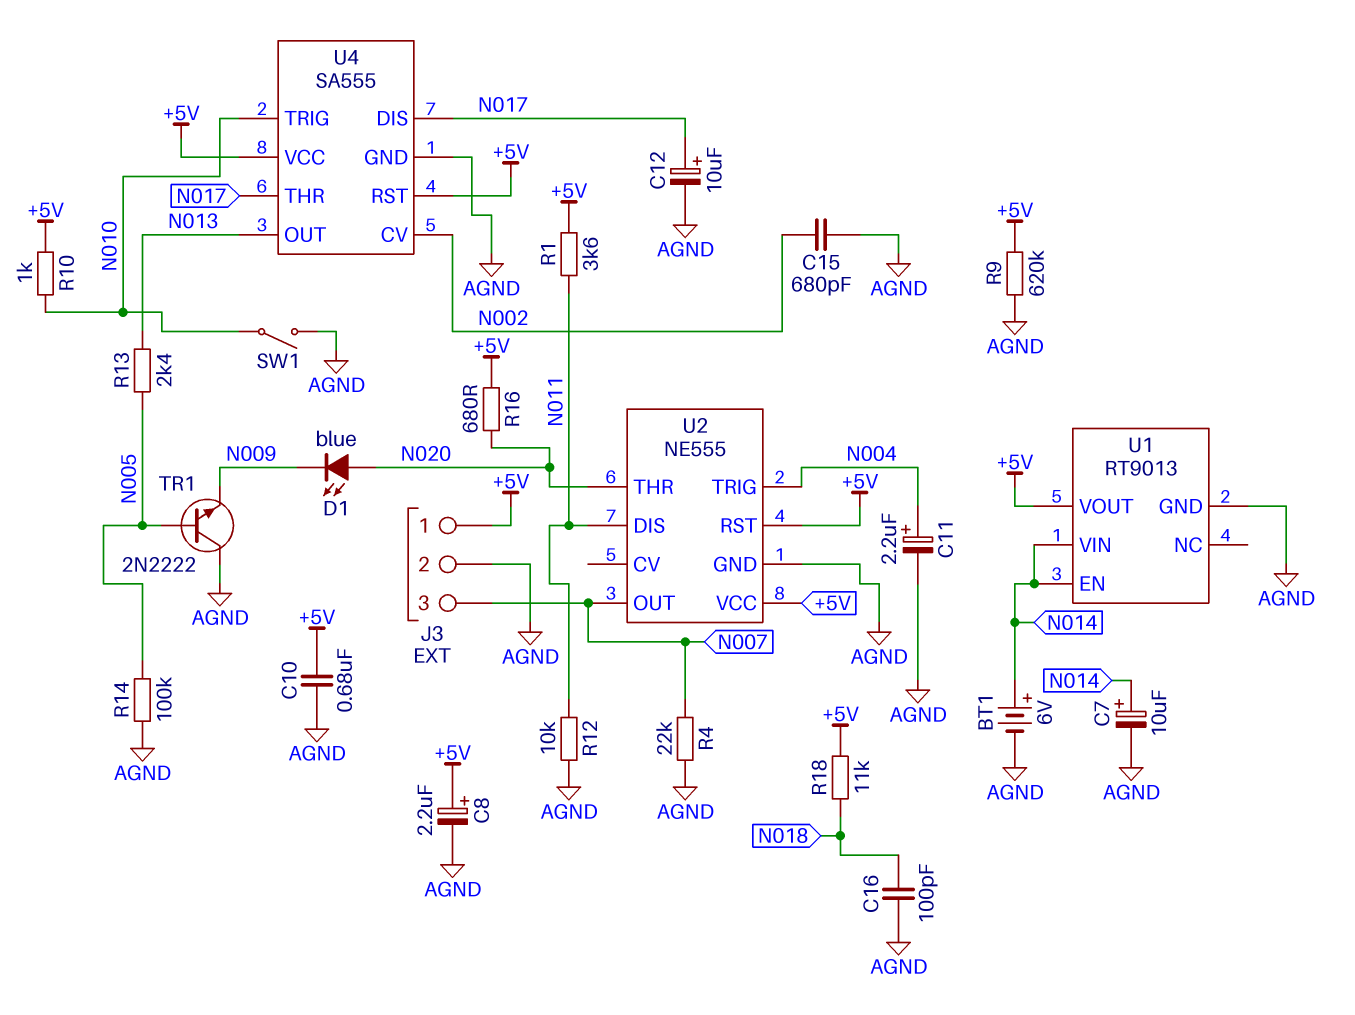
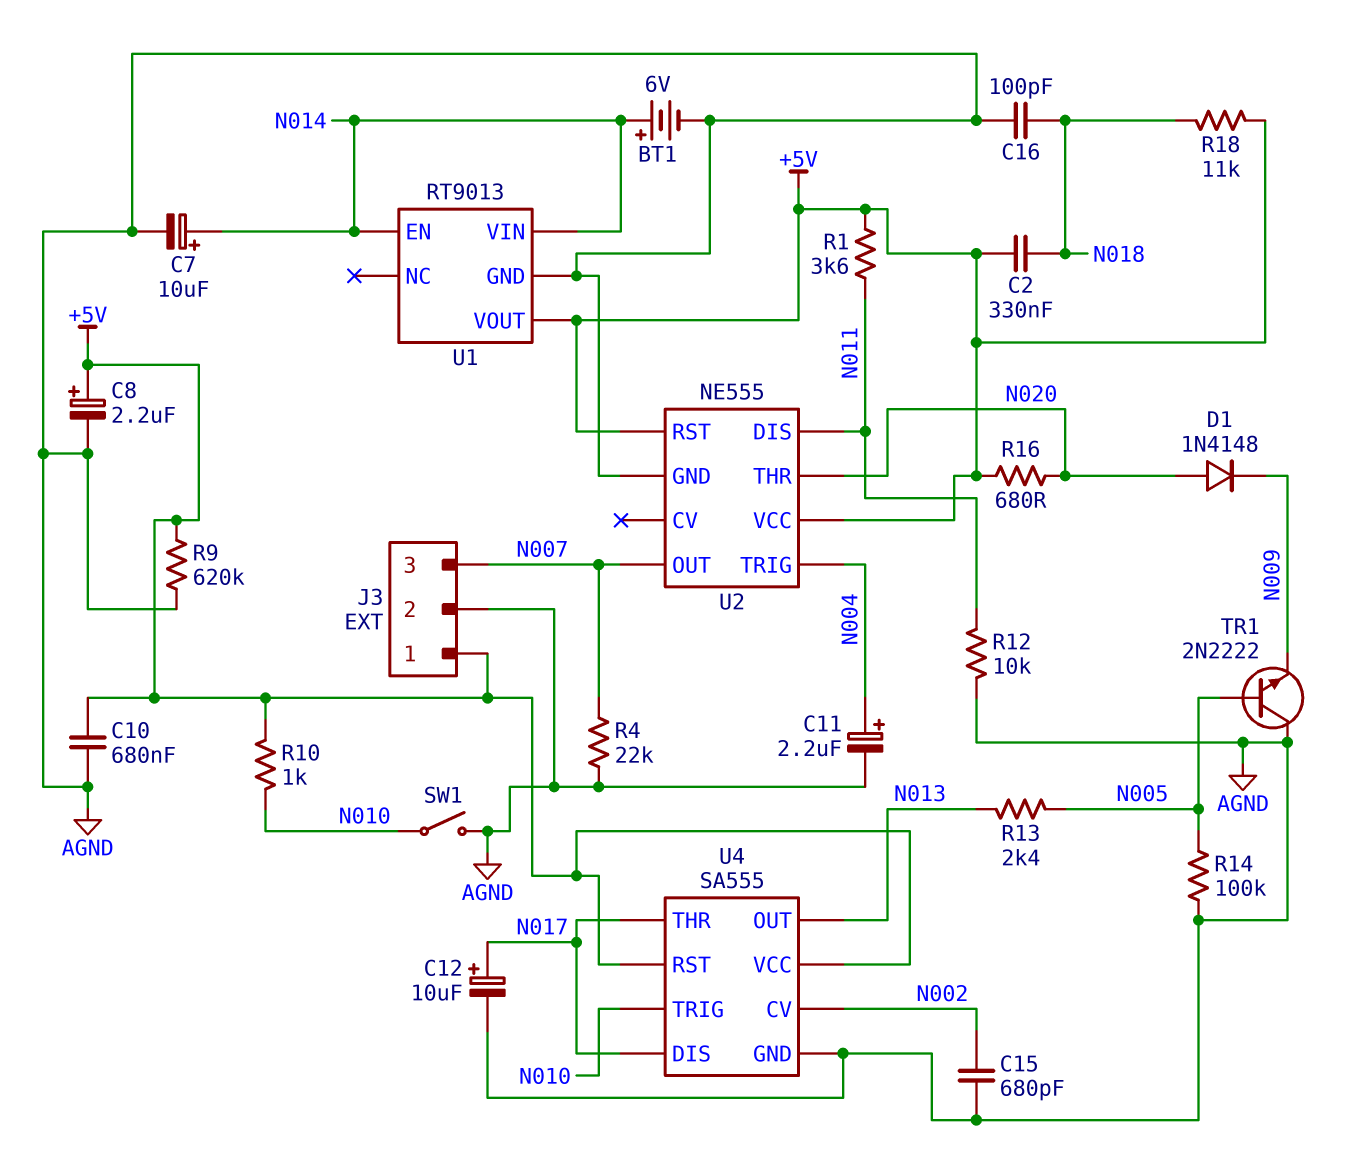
C2: none -> 330nF (+5V, N018)
D1: LED blue (A N020, K N009) -> diode 1N4148 (A N020, K N009)

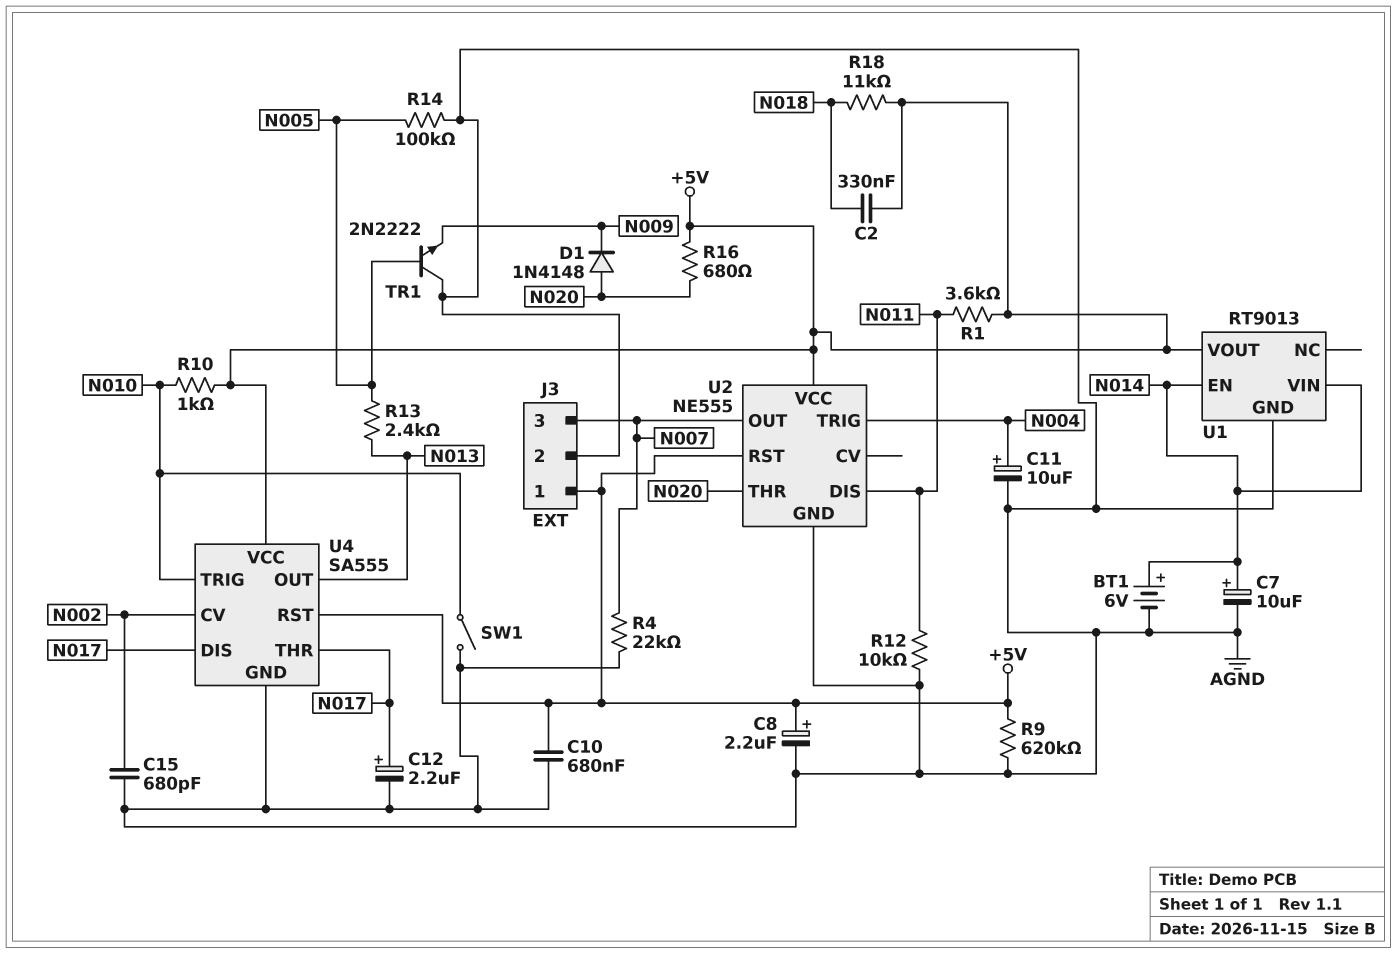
C11: 2.2uF (plus N004, minus AGND) -> 10uF (plus N004, minus AGND)
C12: 10uF (plus N017, minus AGND) -> 2.2uF (plus N017, minus AGND)
C16: 100pF (AGND, N018) -> none

